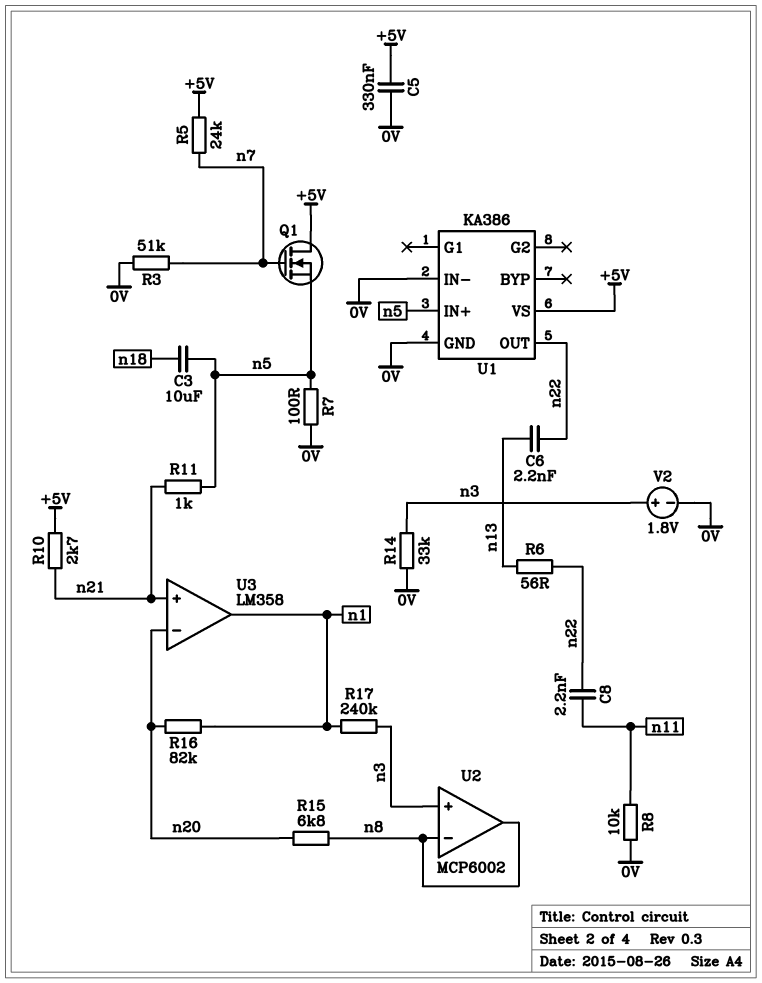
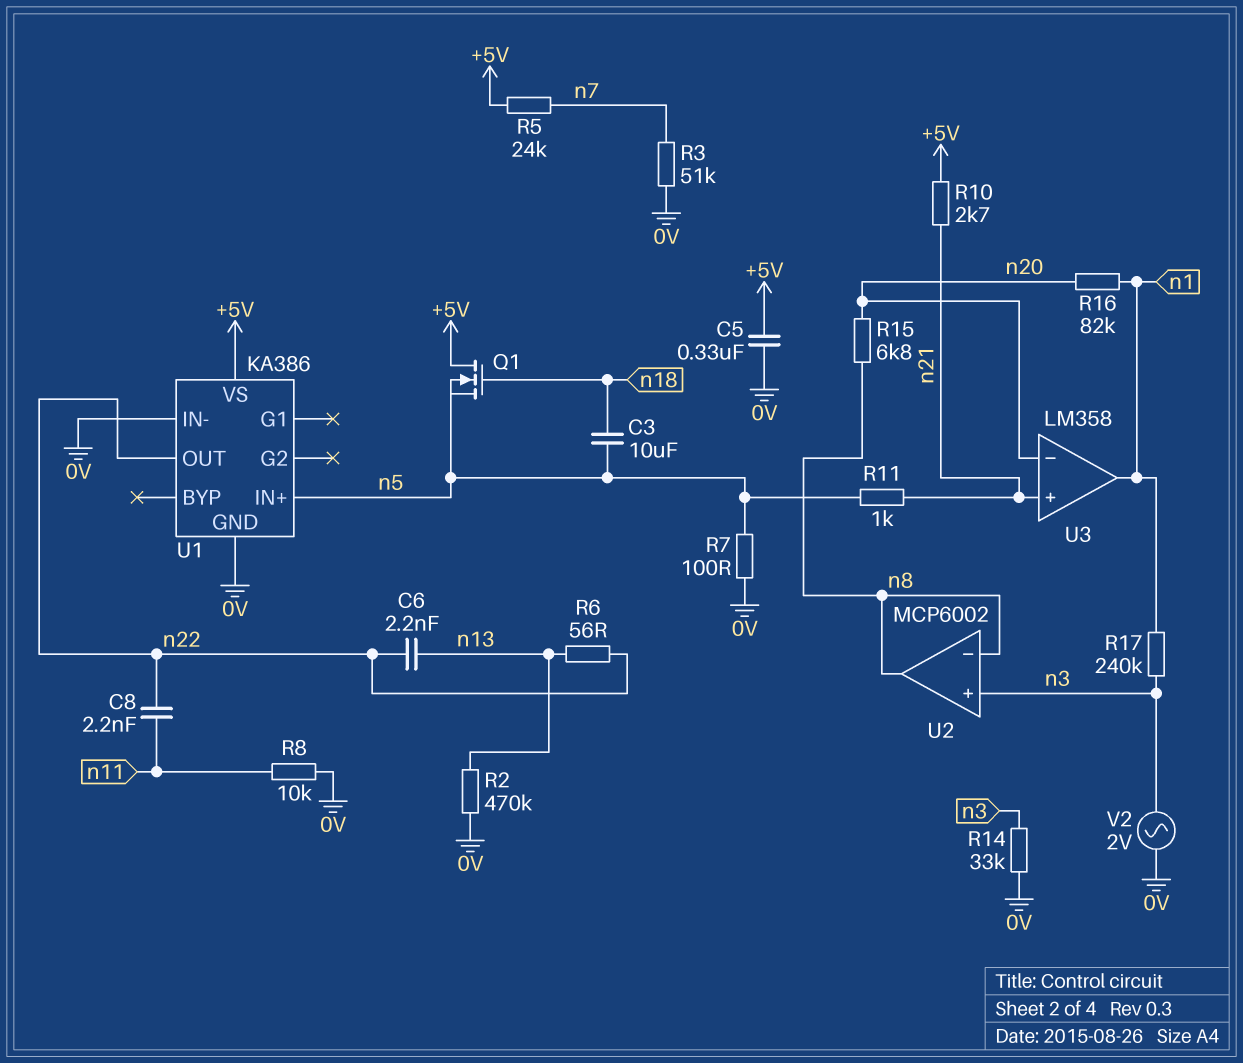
Q1: NMOS (G n7, D +5V, S n5) -> NMOS (G n18, D +5V, S n5)
R2: none -> 470k (0V, n13)
V2: 1.8V (plus n3, minus 0V) -> AC 2V (0V, n3)

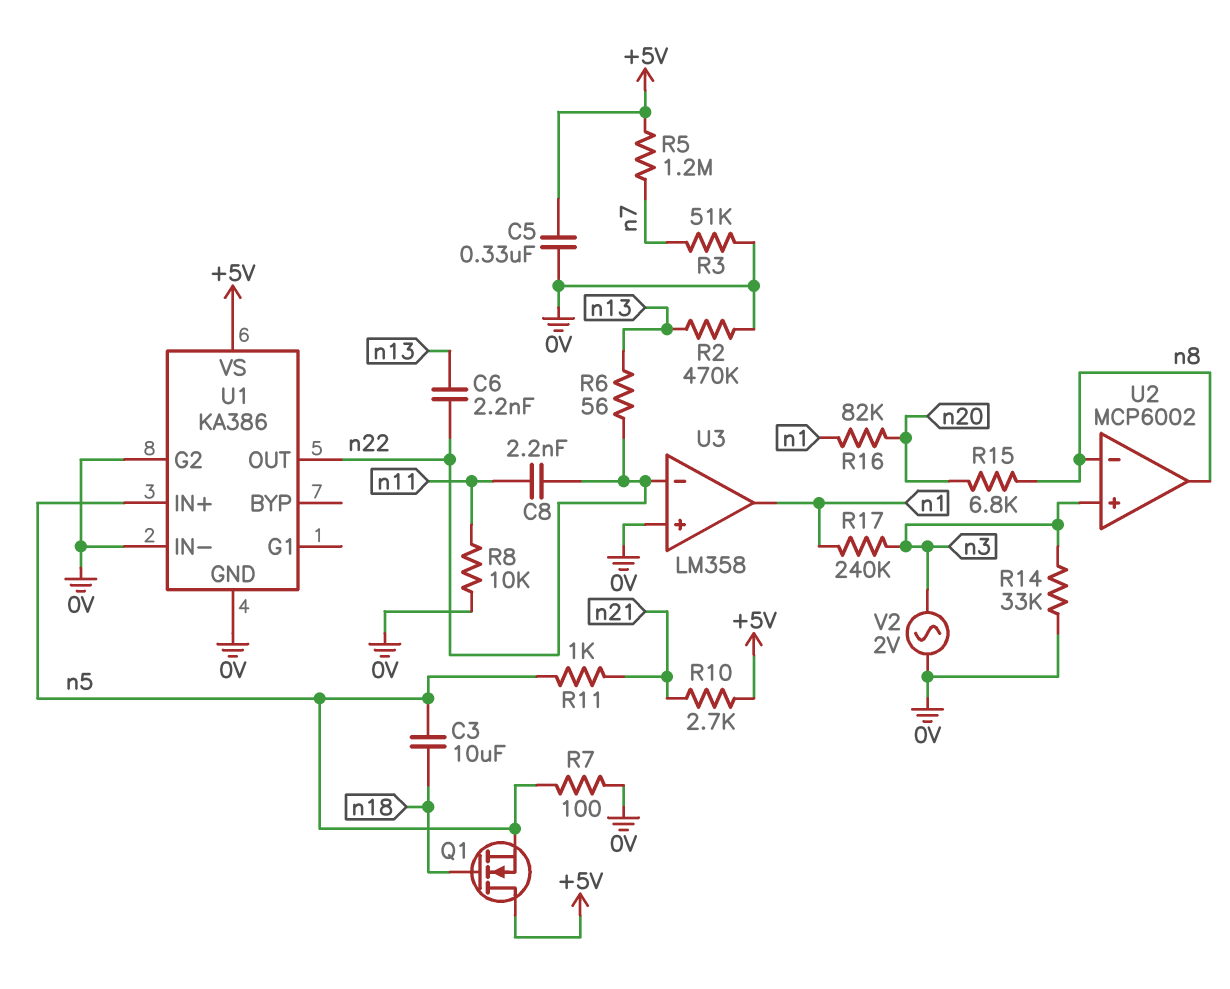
R5: 24k (+5V, n7) -> 1.2M (+5V, n7)
U1 pin G2: none -> 0V
U3 pin in+: n21 -> 0V
U3 pin in-: n20 -> n22

